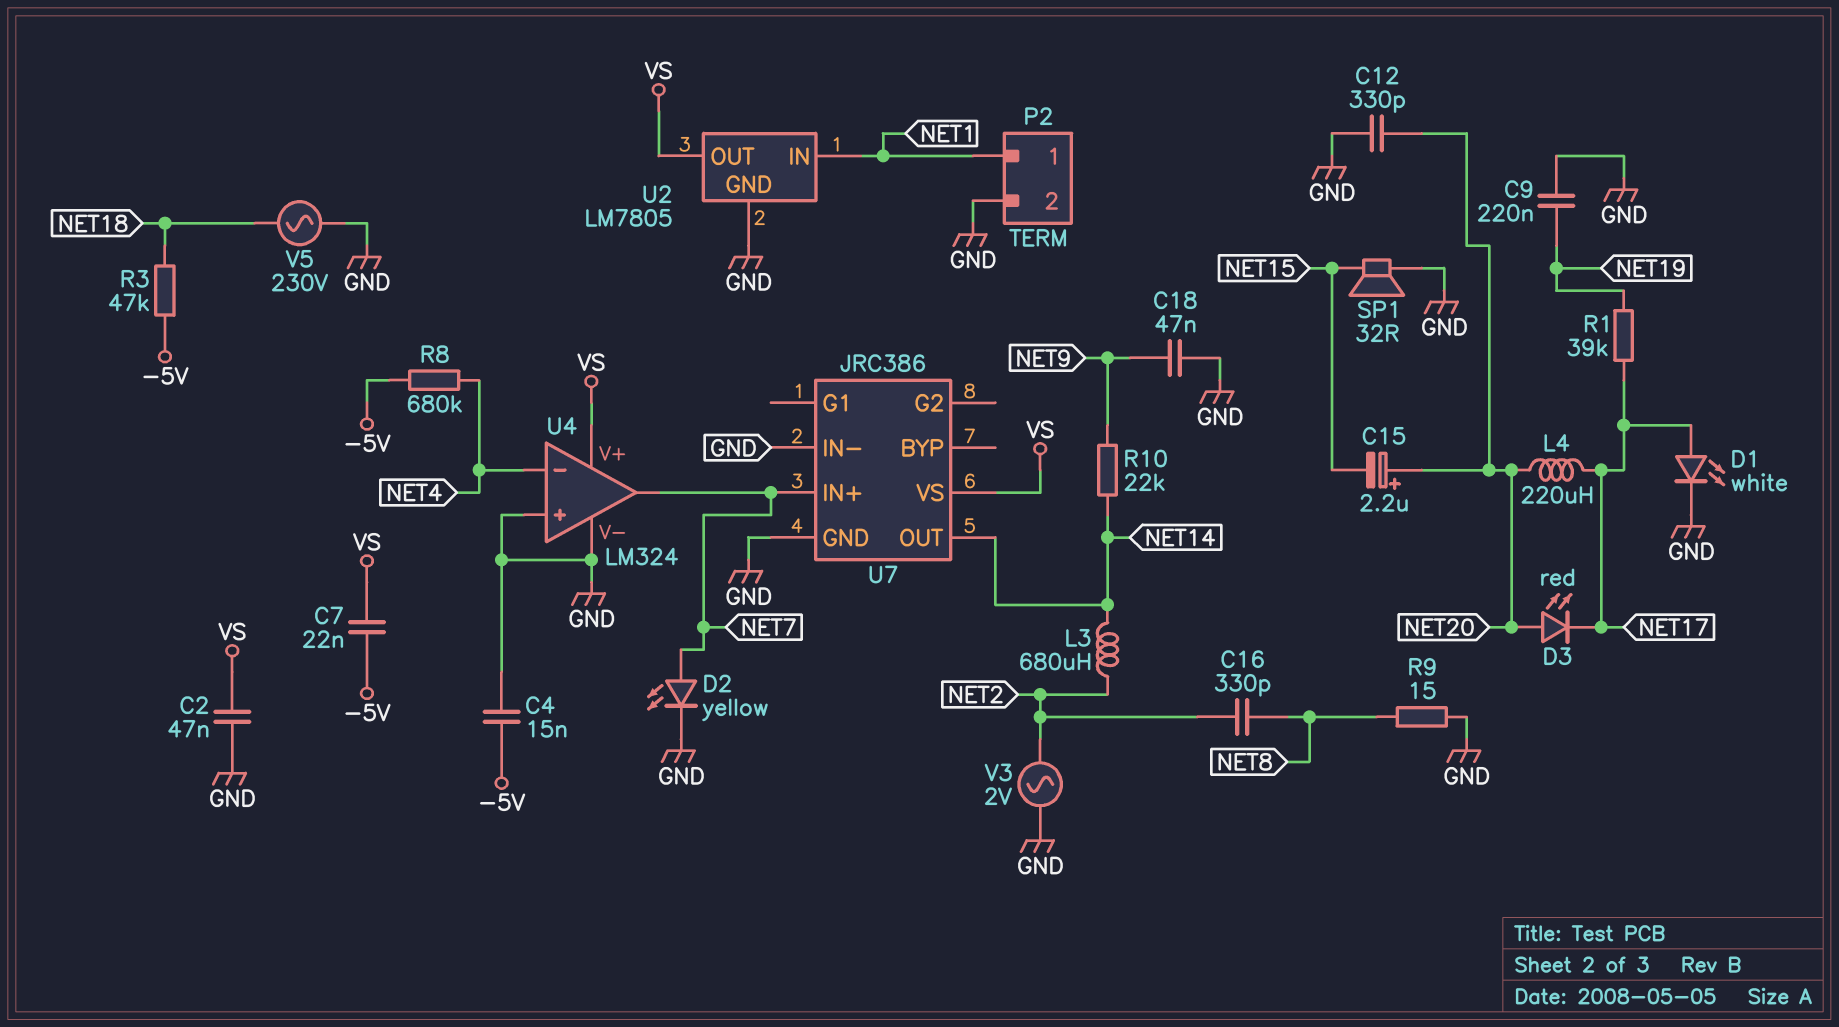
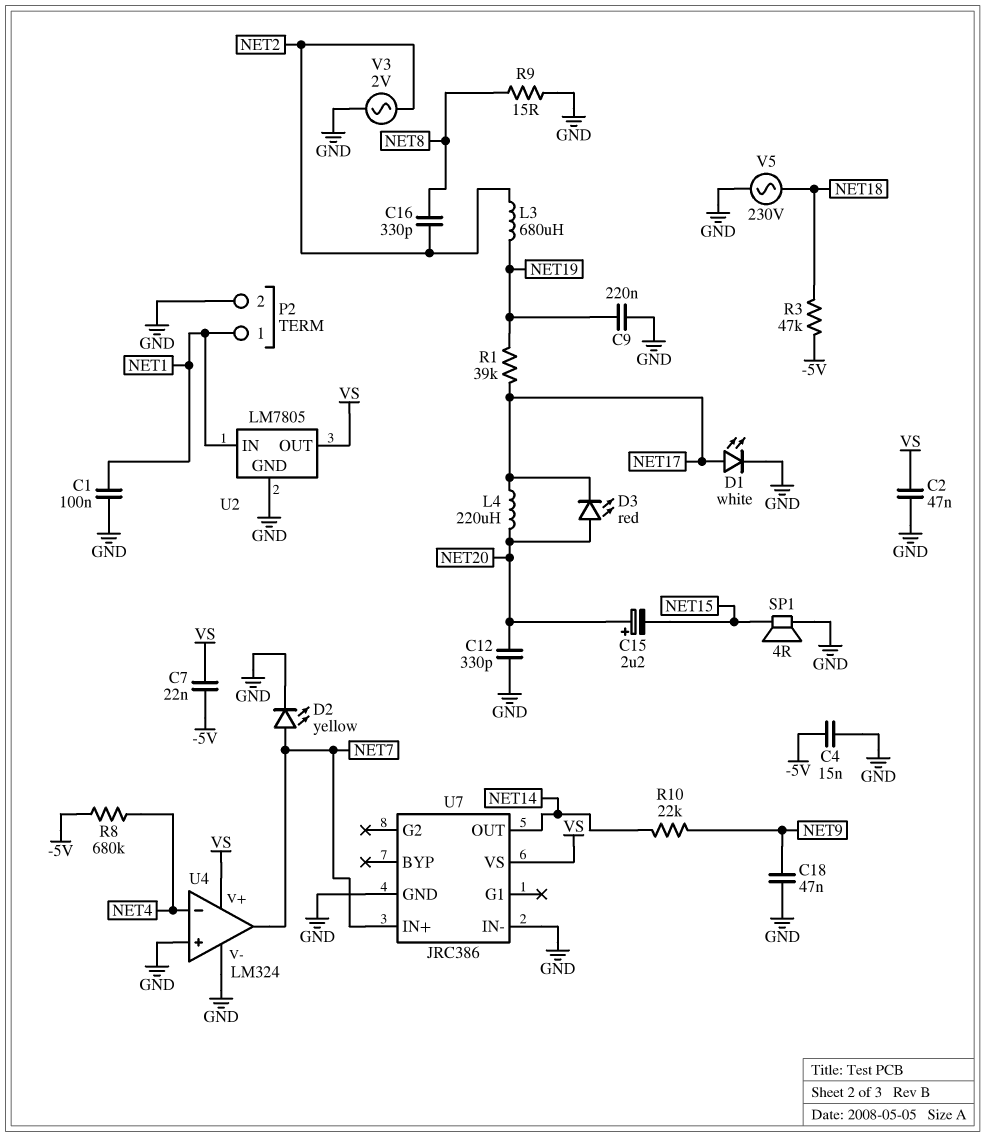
C1: none -> 100nF (GND, NET1)
L3: 680uH (NET2, NET14) -> 680uH (NET2, NET19)
SP1: speaker 32R (GND, NET15) -> speaker 4R (GND, NET15)

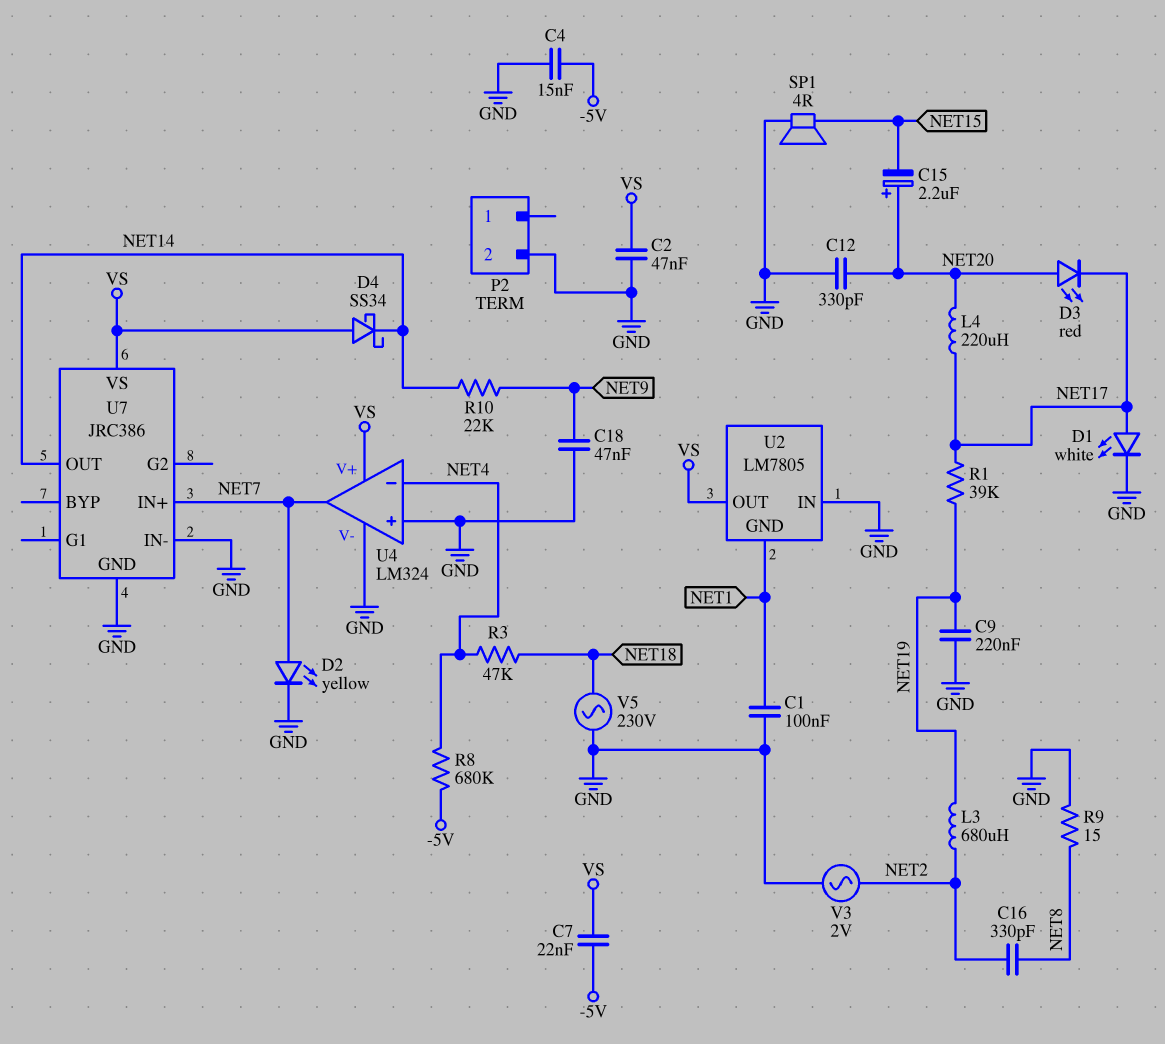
D4: none -> schottky SS34 (A VS, K NET14)
P2 pin 1: NET1 -> none
R3: 47k (-5V, NET18) -> 47k (NET4, NET18)
U2 pin GND: GND -> NET1
U2 pin IN: NET1 -> GND

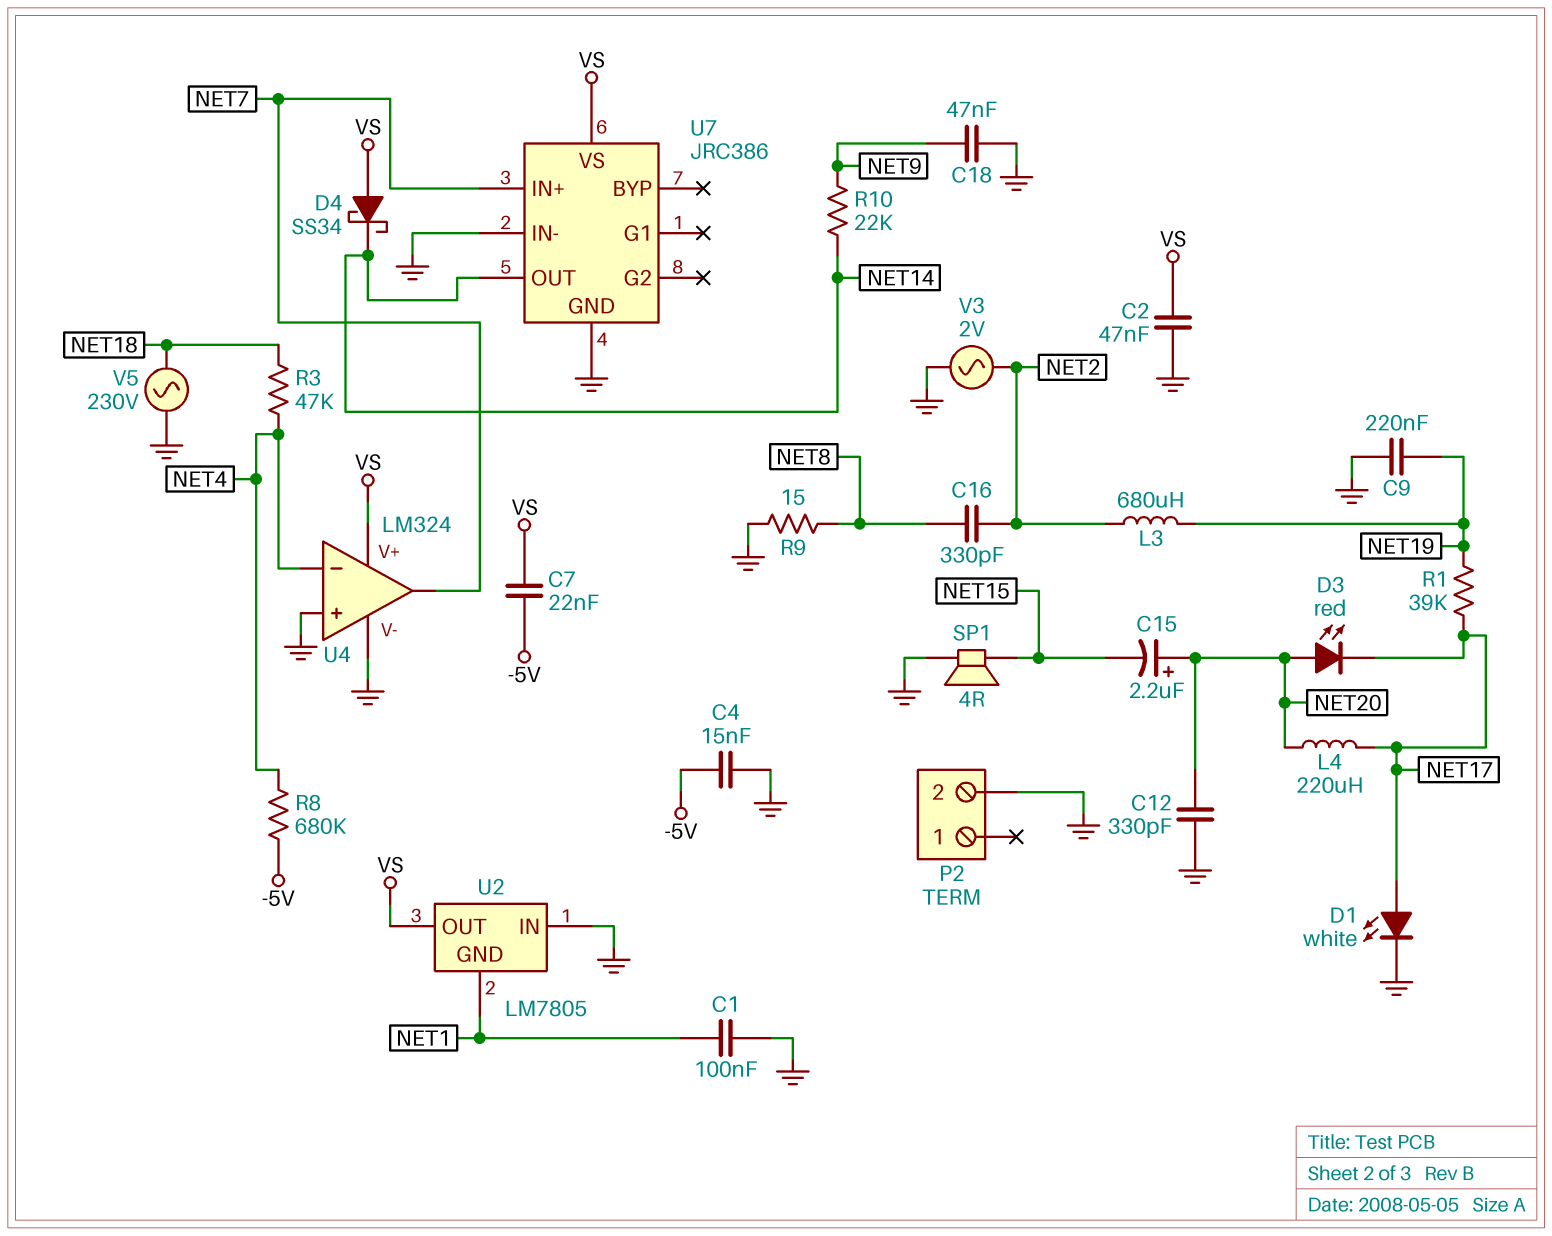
D2: LED yellow (A NET7, K GND) -> none

